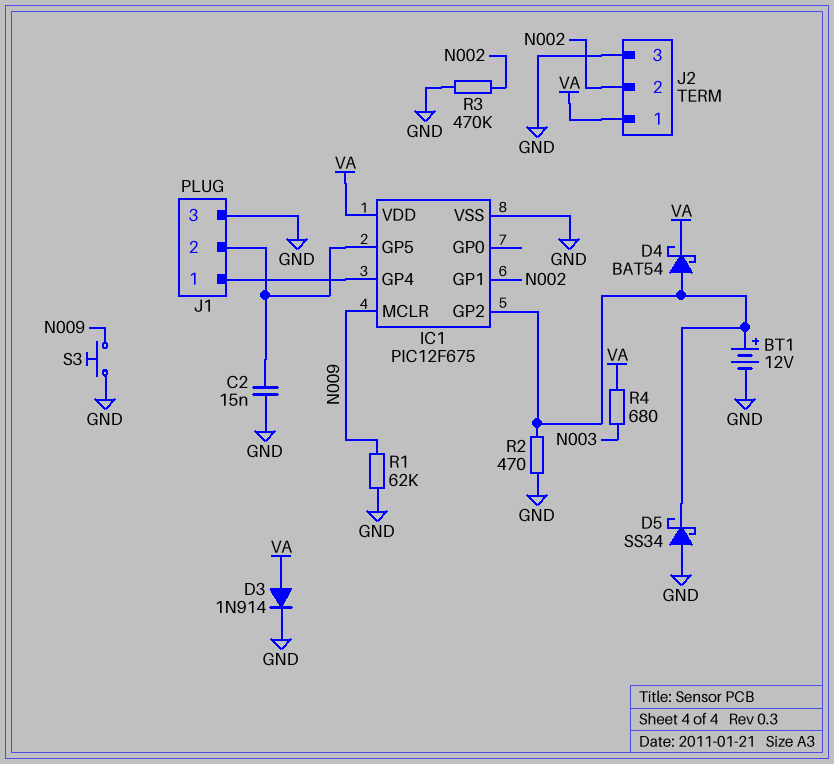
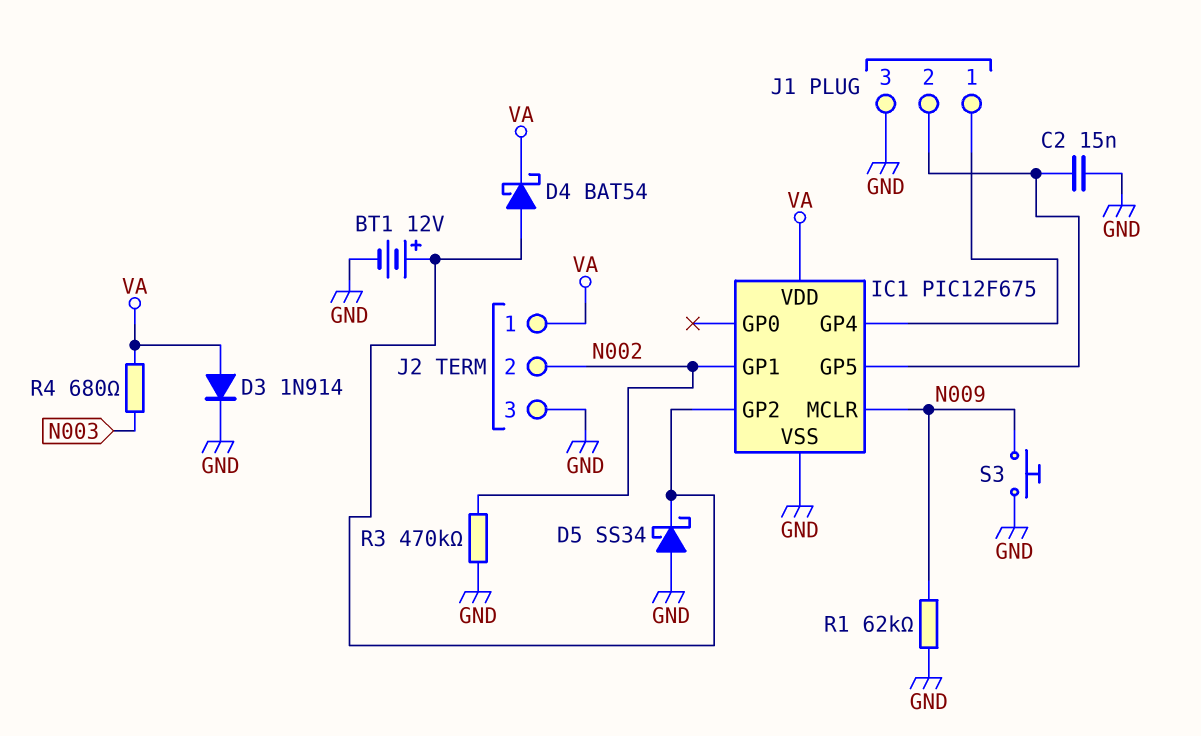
R2: 470 (GND, IC1/GP2) -> none

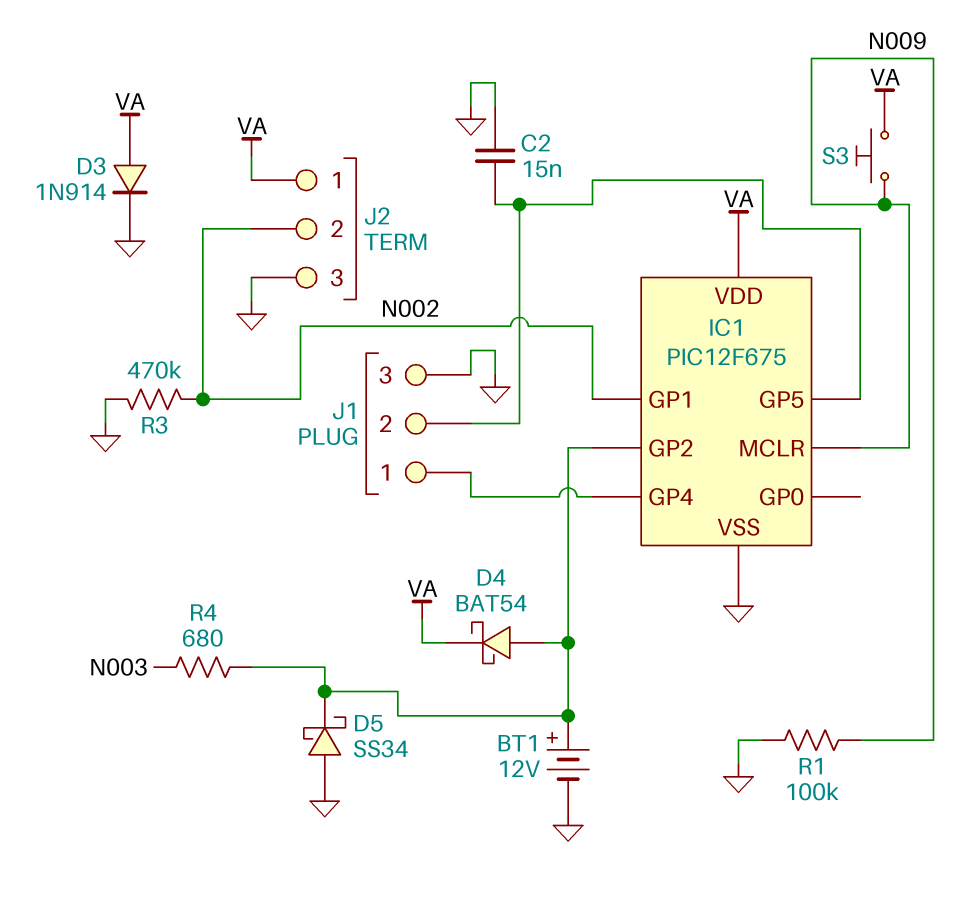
R1: 62k (GND, N009) -> 100k (GND, N009)
R4: 680 (N003, VA) -> 680 (IC1/GP2, N003)
S3: button (GND, N009) -> button (N009, VA)

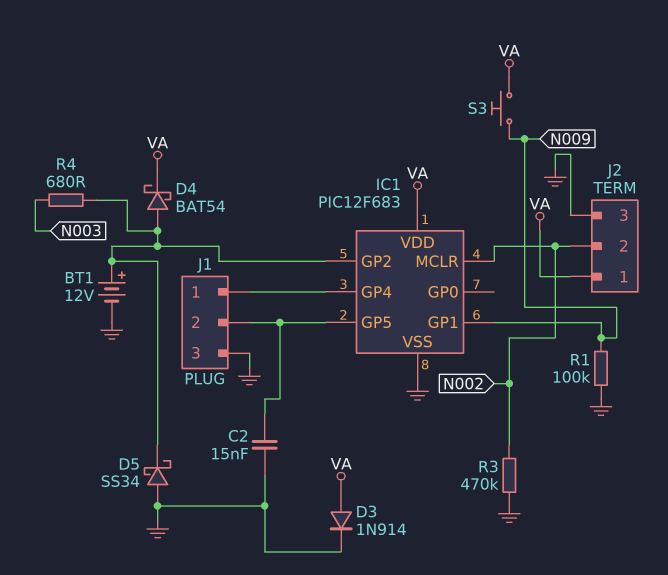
IC1: PIC12F675 -> PIC12F683
IC1 pin GP1: N002 -> N009
IC1 pin MCLR: N009 -> N002

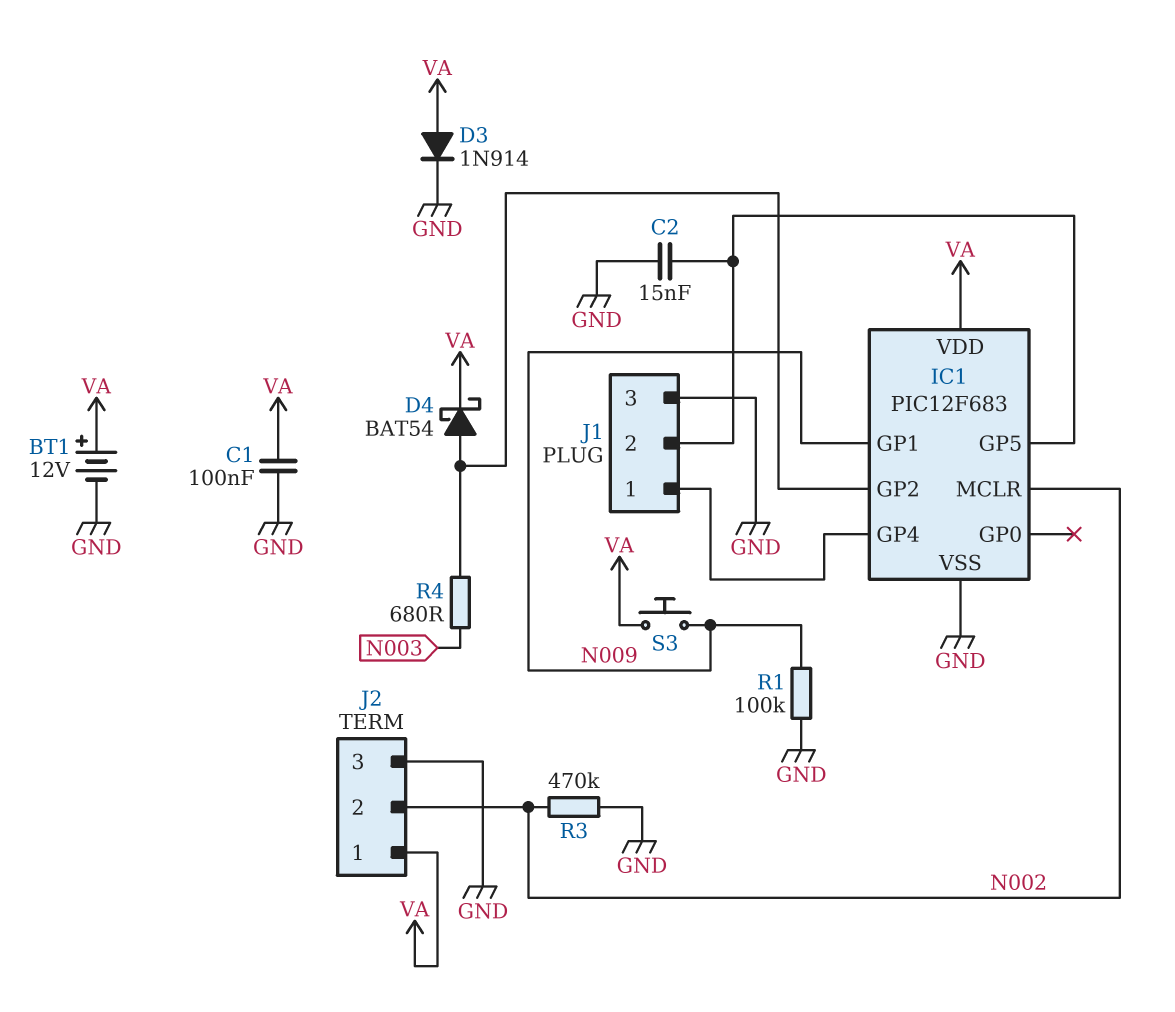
BT1: 12V (plus IC1/GP2, minus GND) -> 12V (plus VA, minus GND)
C1: none -> 100nF (GND, VA)
D5: schottky SS34 (A GND, K IC1/GP2) -> none

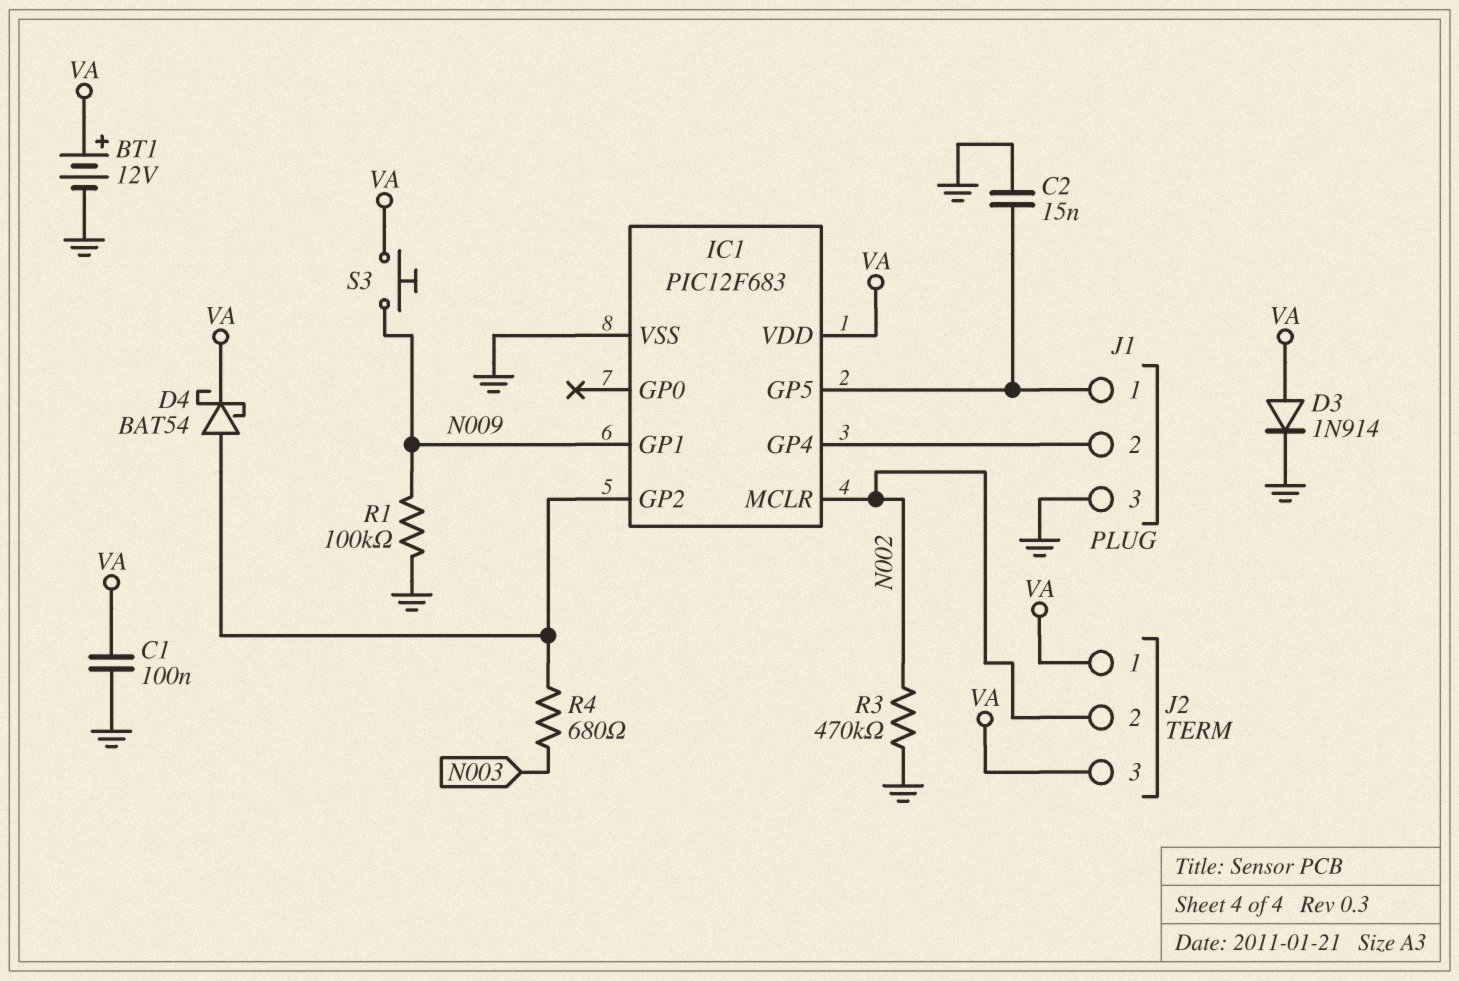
J1 pin 1: IC1/GP4 -> IC1/GP5
J1 pin 2: IC1/GP5 -> IC1/GP4
J2 pin 3: GND -> VA

